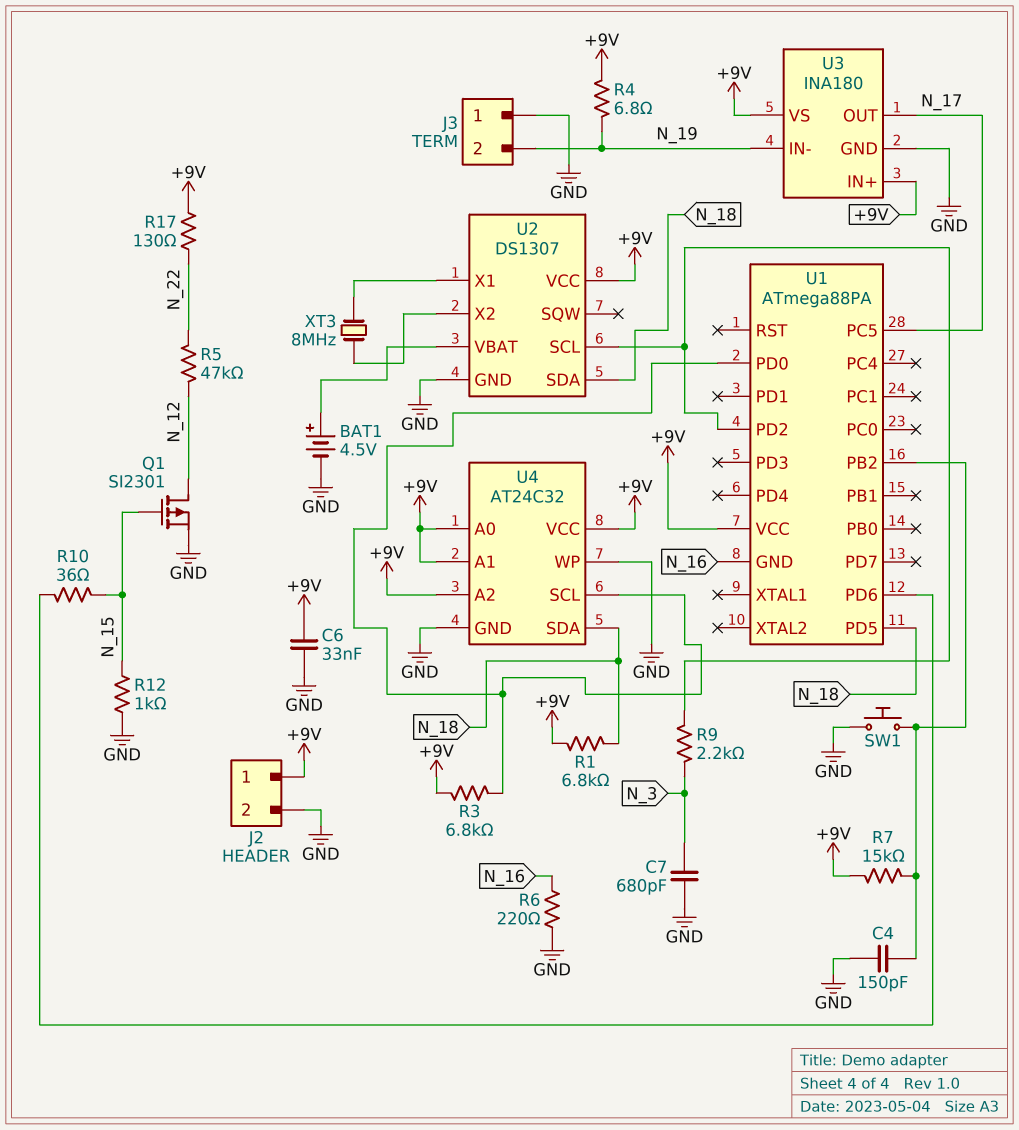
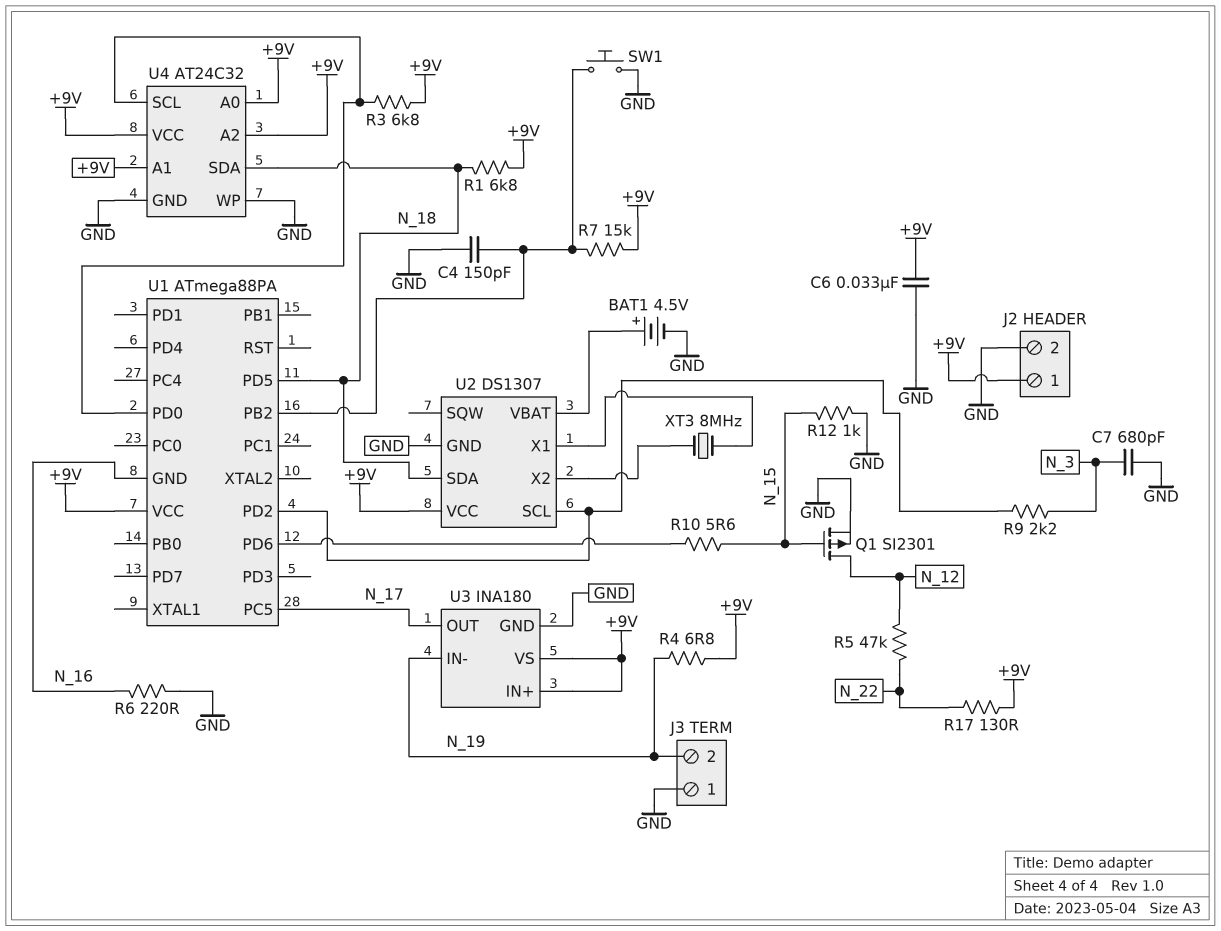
R10: 36 (N_15, U1/PD6) -> 5.6 (N_15, U1/PD6)

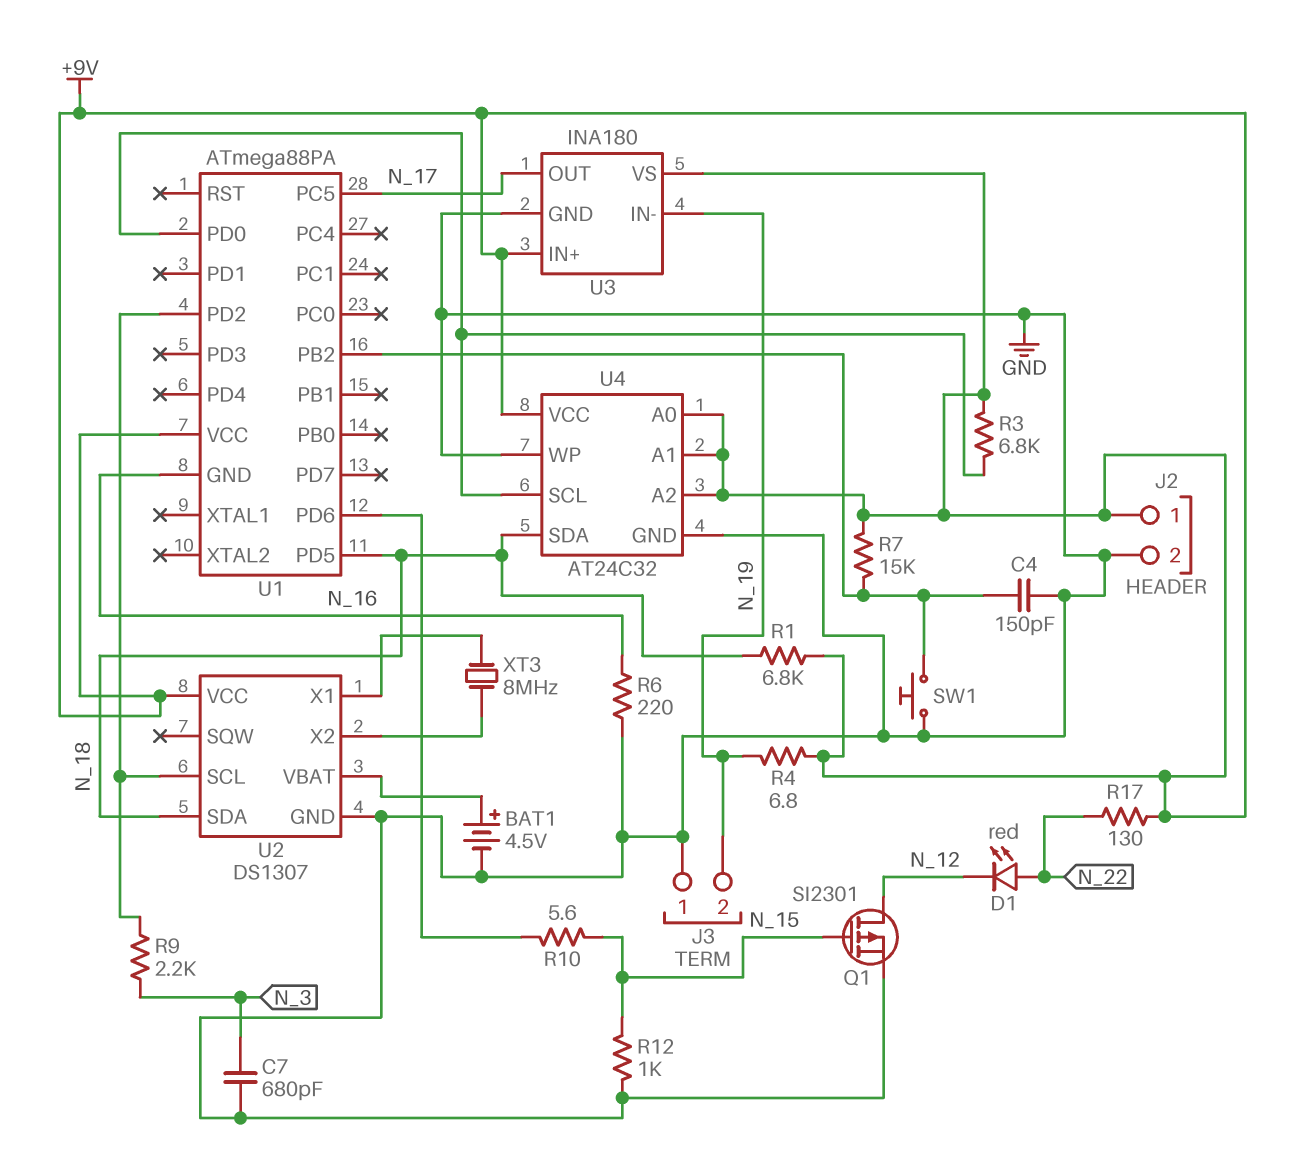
C6: 33nF (+9V, GND) -> none
D1: none -> LED red (A N_22, K N_12)
R5: 47k (N_12, N_22) -> none

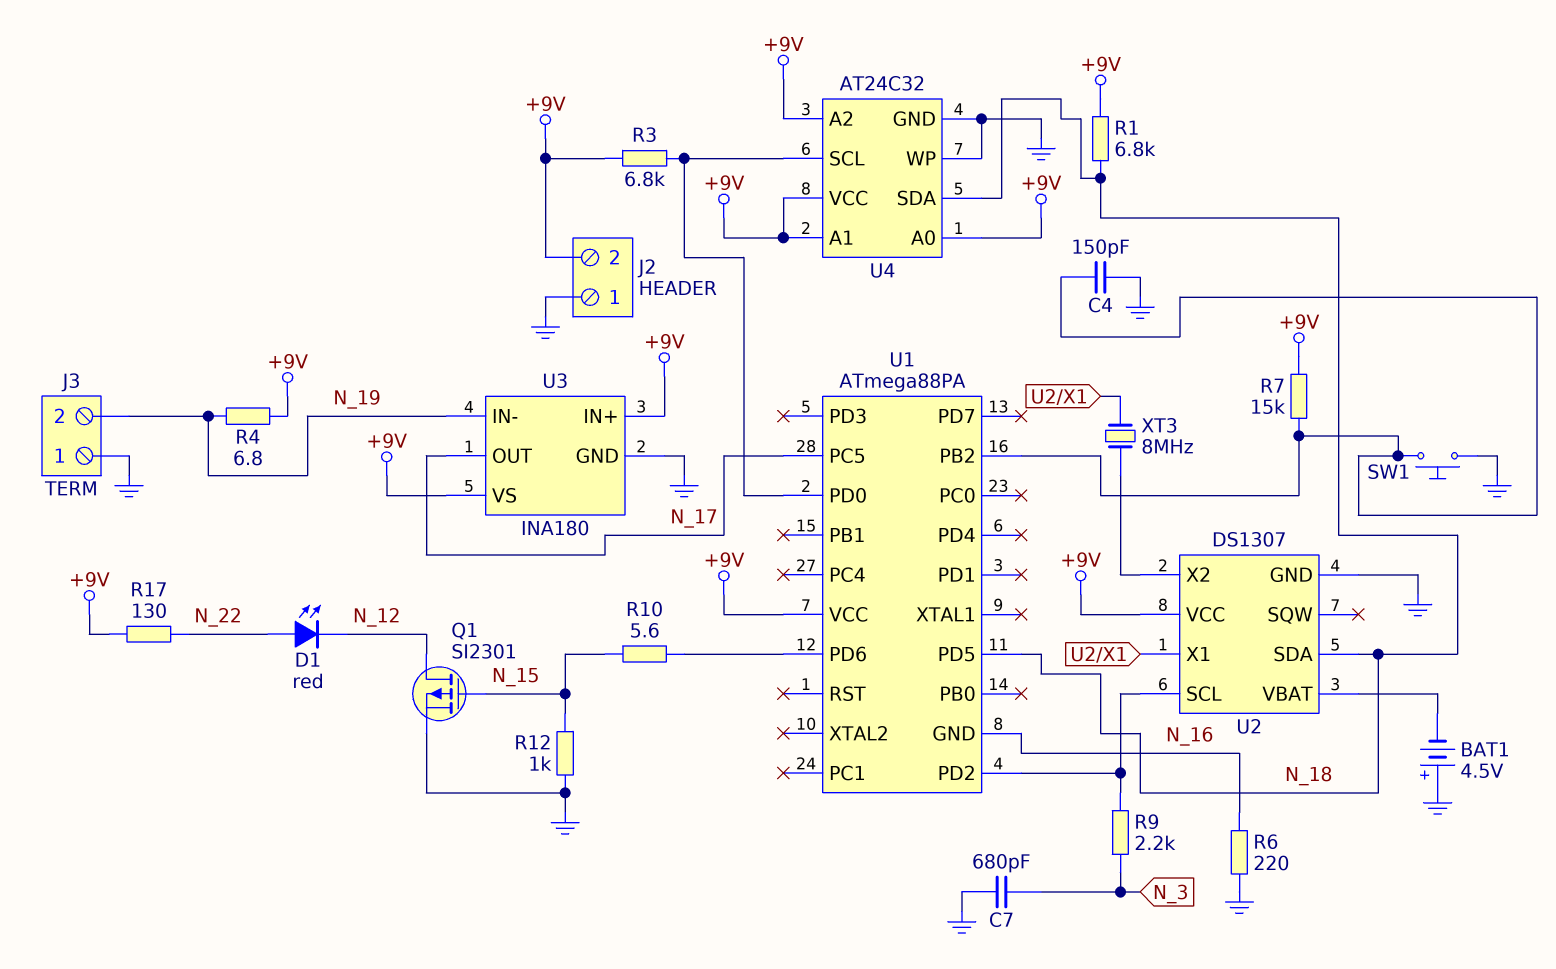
BAT1: 4.5V (plus U2/VBAT, minus GND) -> 4.5V (plus GND, minus U2/VBAT)
J2 pin 1: +9V -> GND
J2 pin 2: GND -> +9V

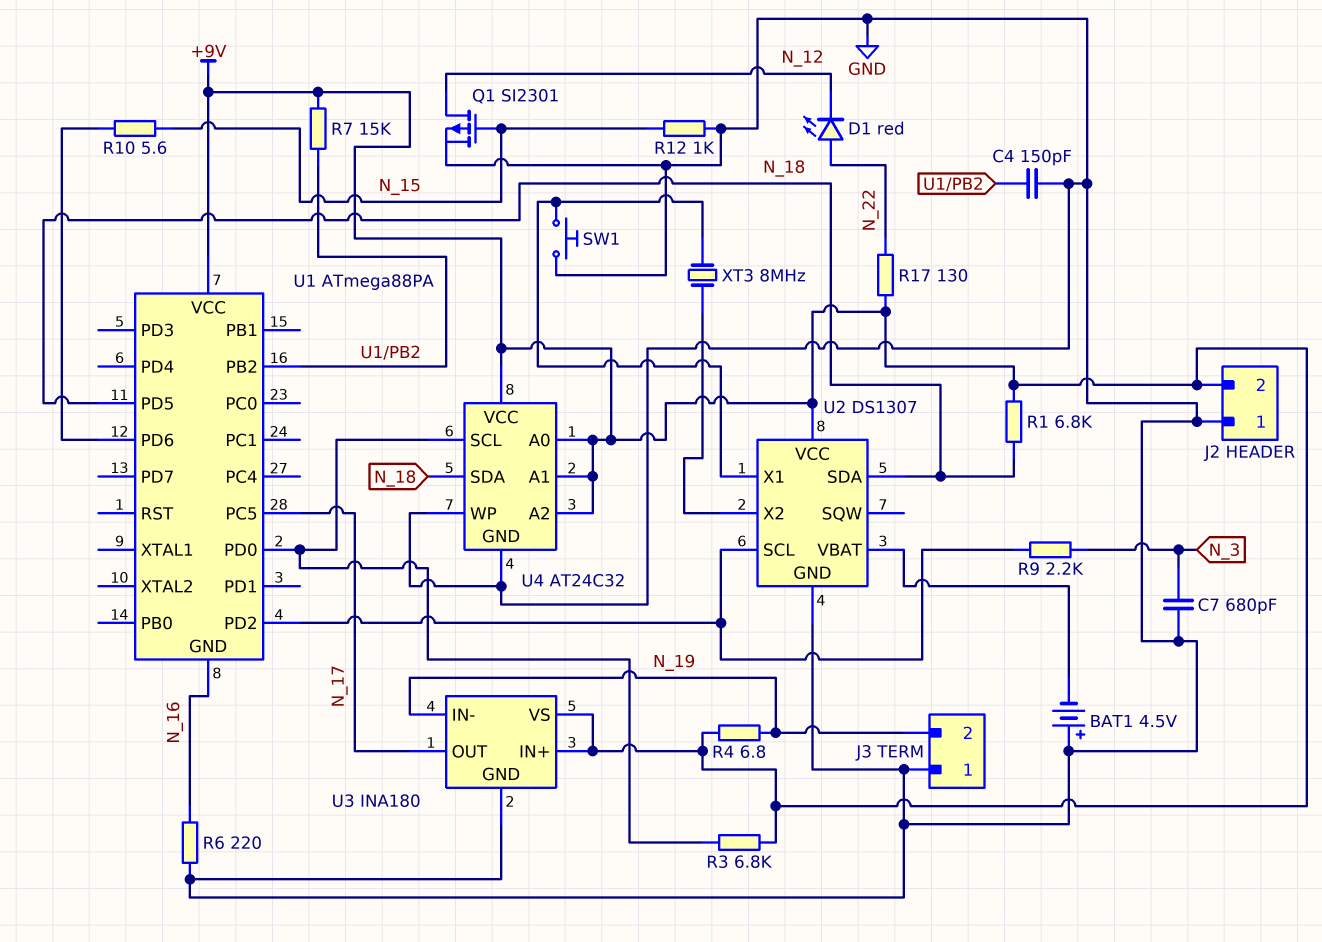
SW1: button (GND, U1/PB2) -> button (GND, U2/X1)

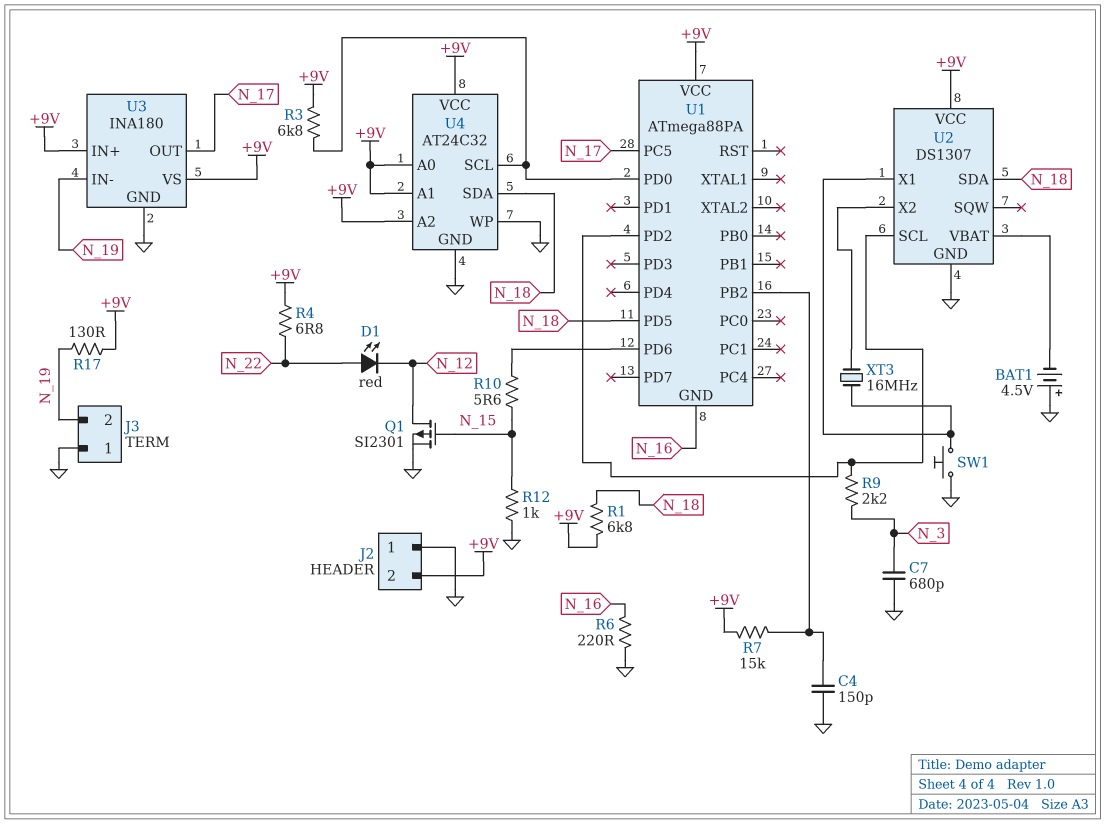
R4: 6.8 (+9V, N_19) -> 6.8 (+9V, N_22)
R17: 130 (+9V, N_22) -> 130 (+9V, N_19)
XT3: 8MHz (U2/X1, U2/X2) -> 16MHz (U2/X1, U2/X2)

